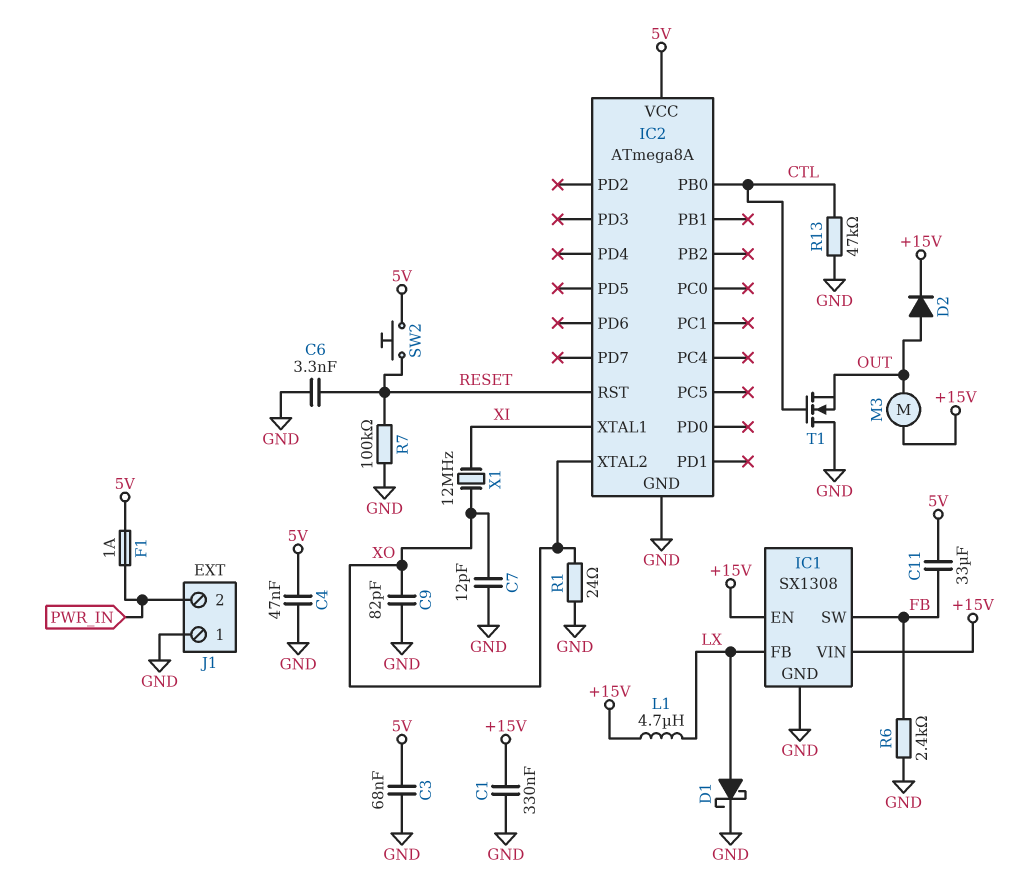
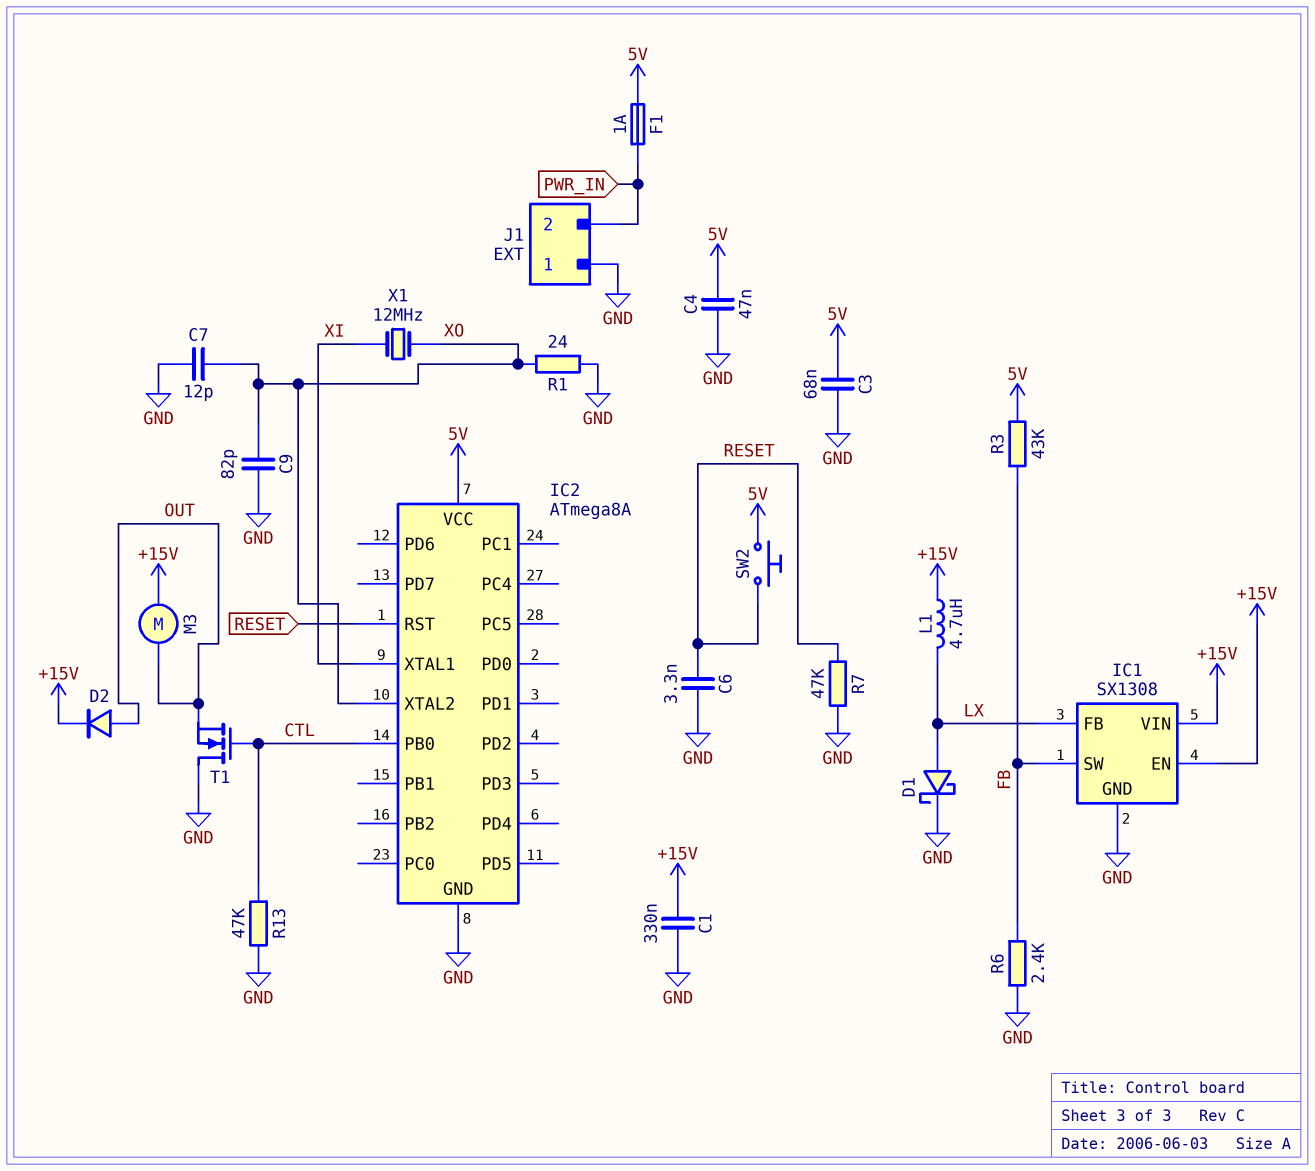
C11: 33uF (5V, FB) -> none
R3: none -> 43k (5V, FB)
R7: 100k (GND, RESET) -> 47k (GND, RESET)

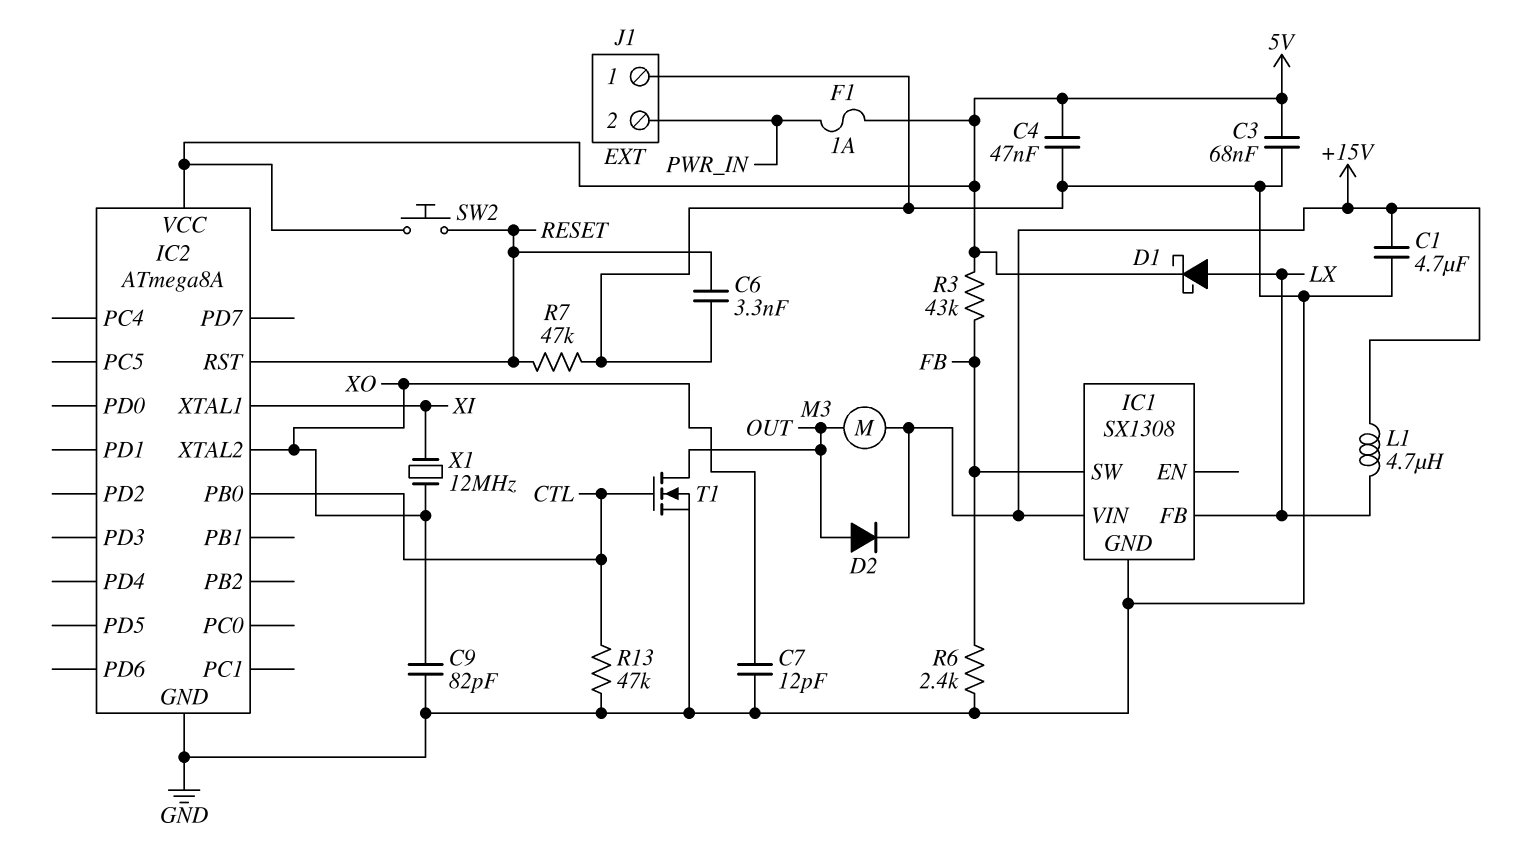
C1: 330nF (+15V, GND) -> 4.7uF (+15V, GND)
D1: schottky (A LX, K GND) -> schottky (A LX, K 5V)
IC1 pin EN: +15V -> none
R1: 24 (GND, XO) -> none
T1: NMOS (G CTL, D GND, S OUT) -> NMOS (G CTL, D OUT, S GND)

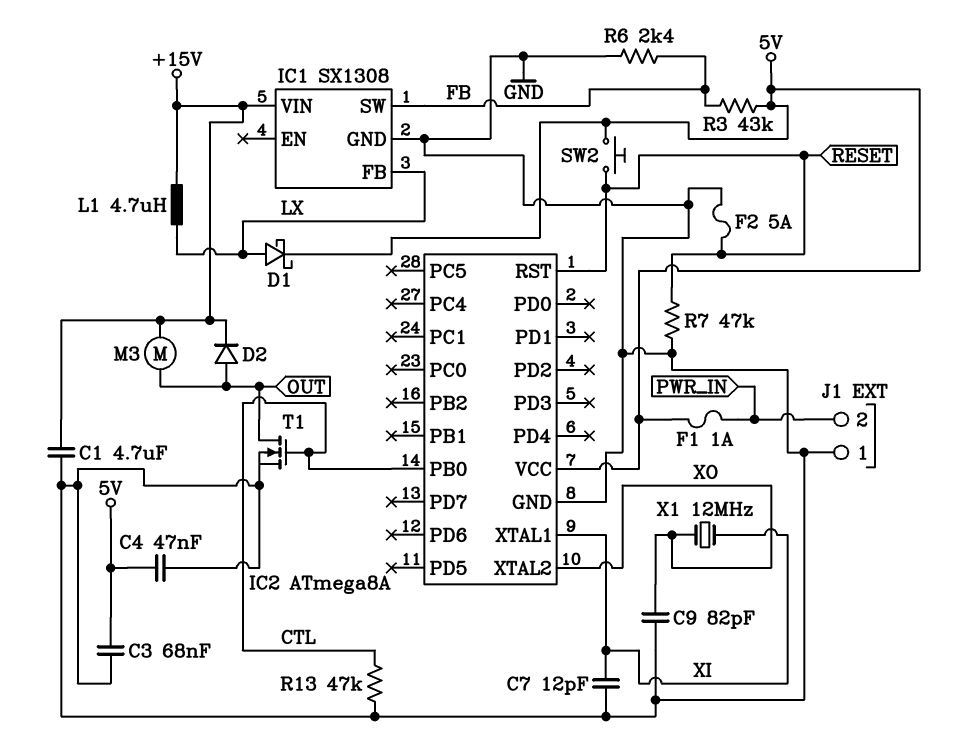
C6: 3.3nF (GND, RESET) -> none
C7: 12pF (GND, XO) -> 12pF (GND, XI)
F2: none -> 5A (GND, RESET)

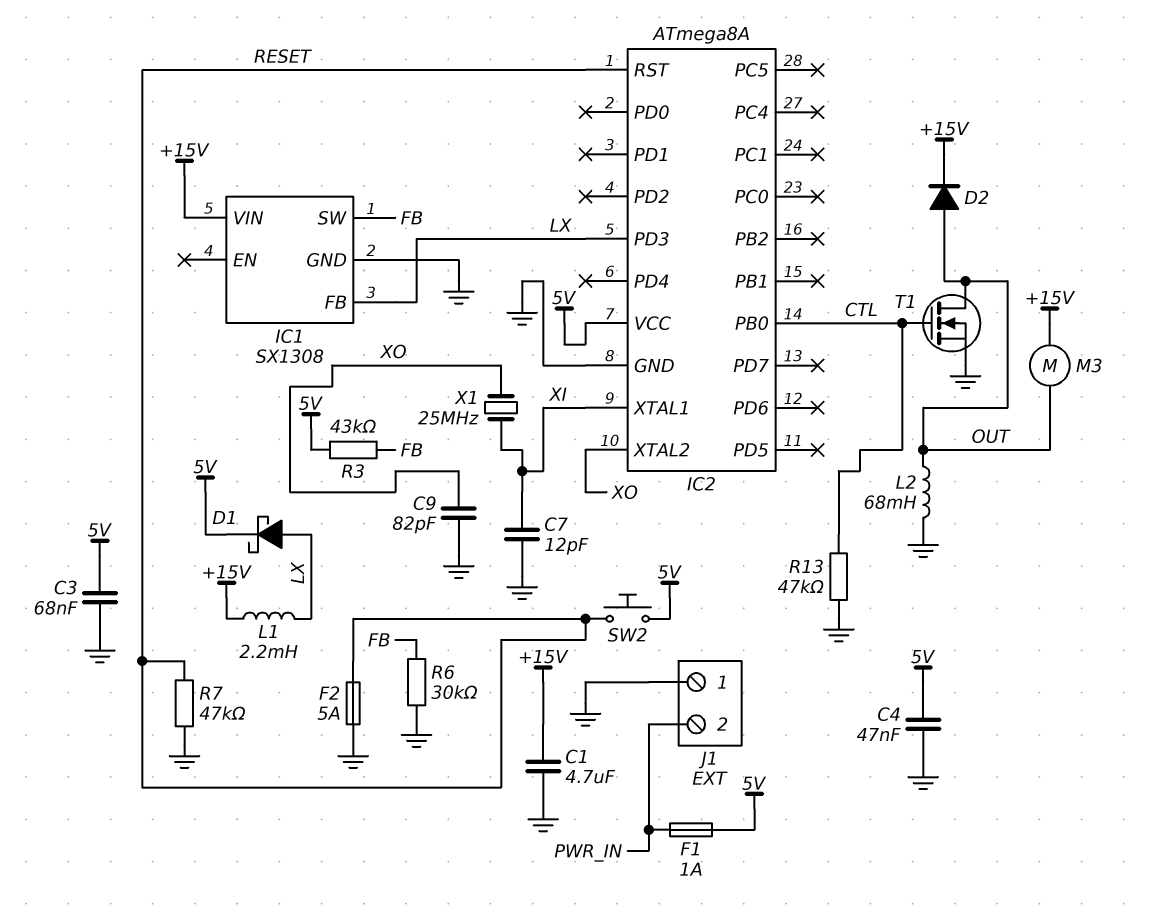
IC2 pin PD3: none -> LX
L1: 4.7uH (+15V, LX) -> 2.2mH (+15V, LX)
L2: none -> 68mH (GND, OUT)
R6: 2.4k (FB, GND) -> 30k (FB, GND)
X1: 12MHz (XI, XO) -> 25MHz (XI, XO)

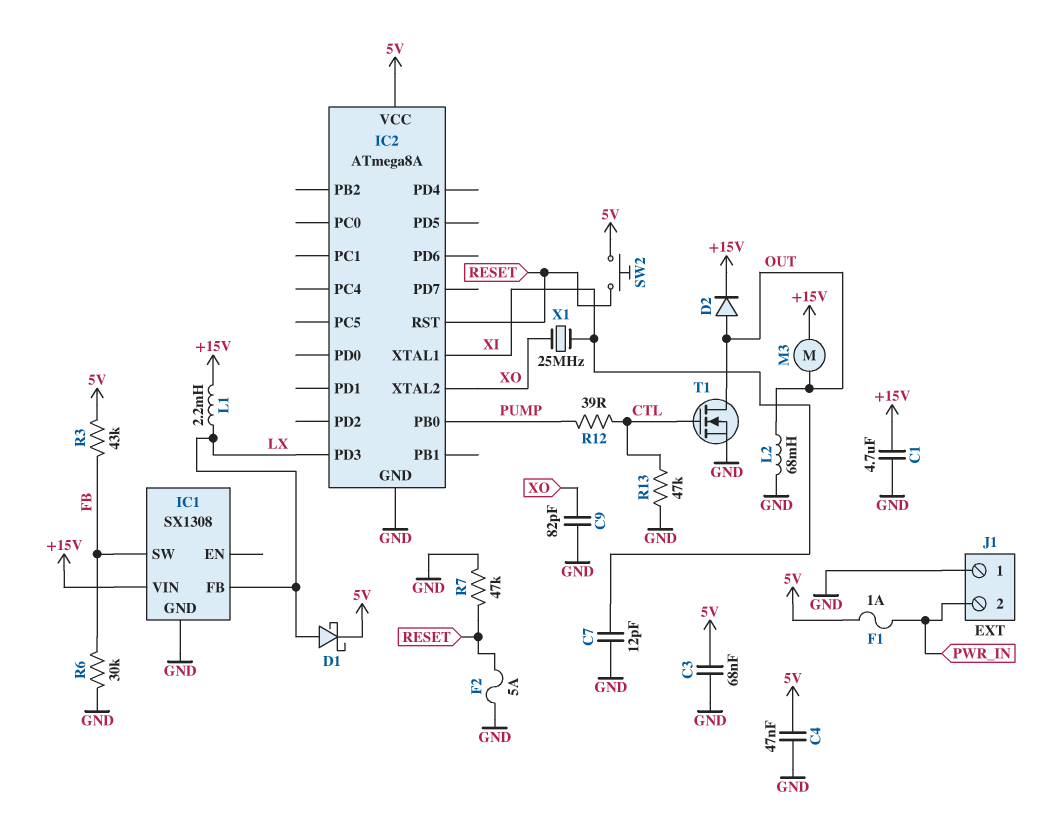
IC2 pin PB0: CTL -> PUMP
R12: none -> 39 (CTL, PUMP)

